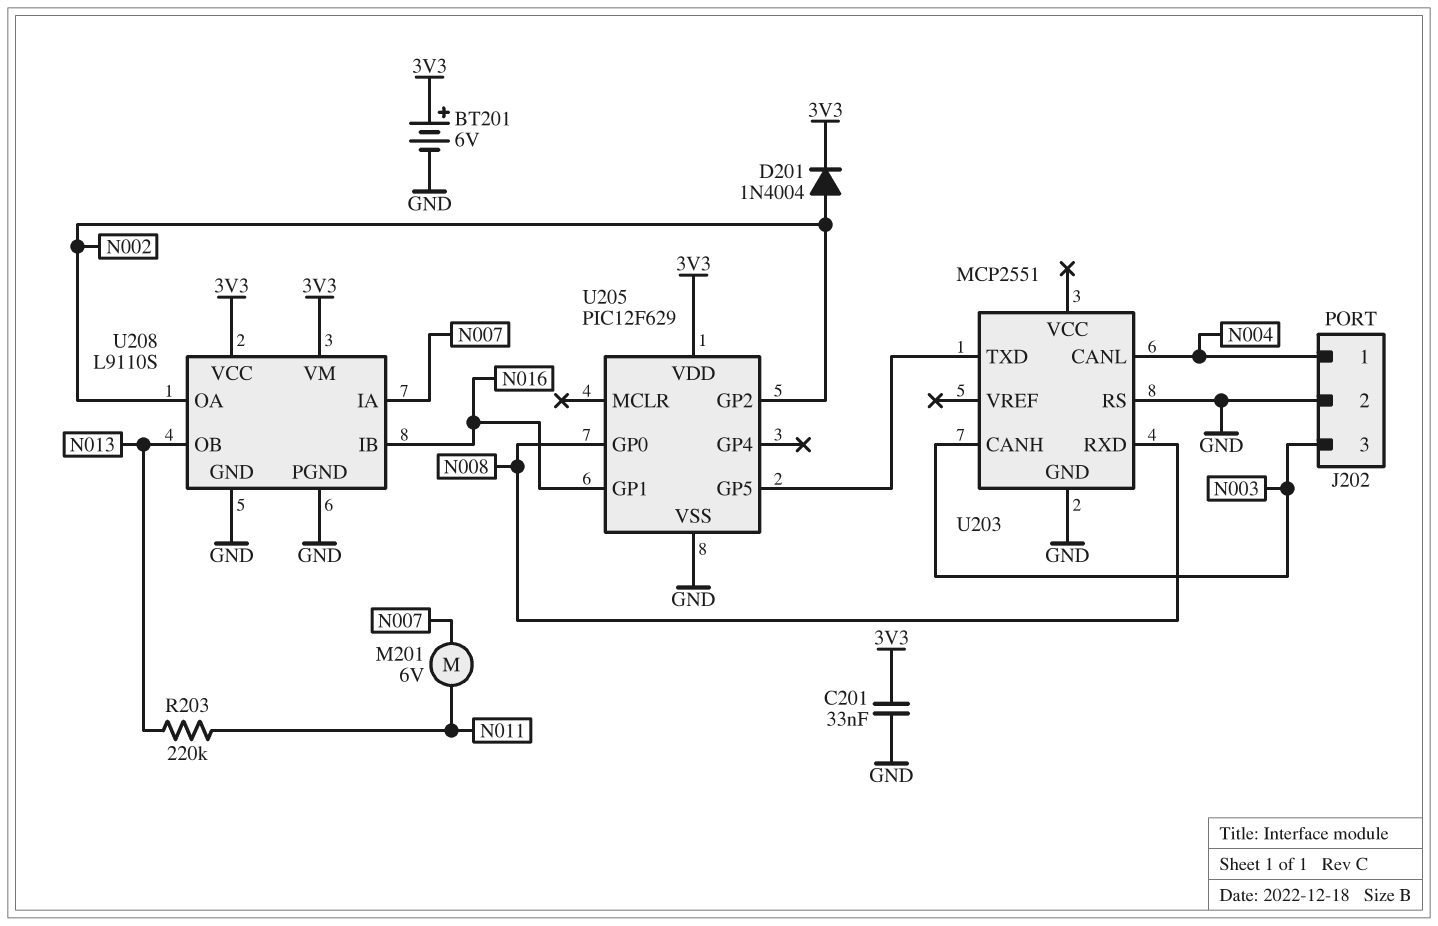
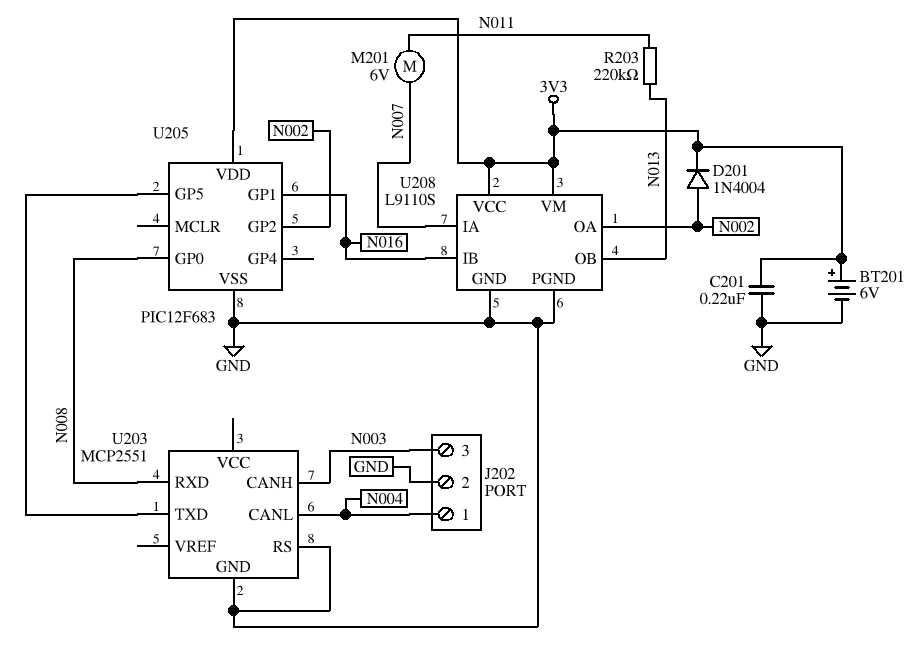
C201: 33nF (3V3, GND) -> 220nF (3V3, GND)
U205: PIC12F629 -> PIC12F683

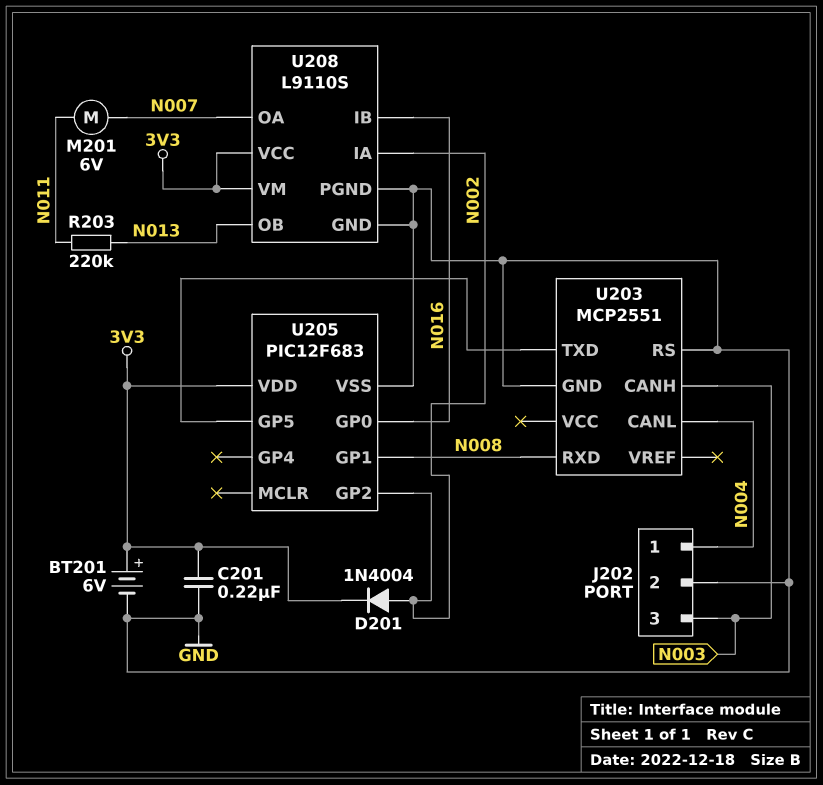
U205 pin GP0: N008 -> N016
U205 pin GP1: N016 -> N008
U208 pin IA: N007 -> N002
U208 pin OA: N002 -> N007

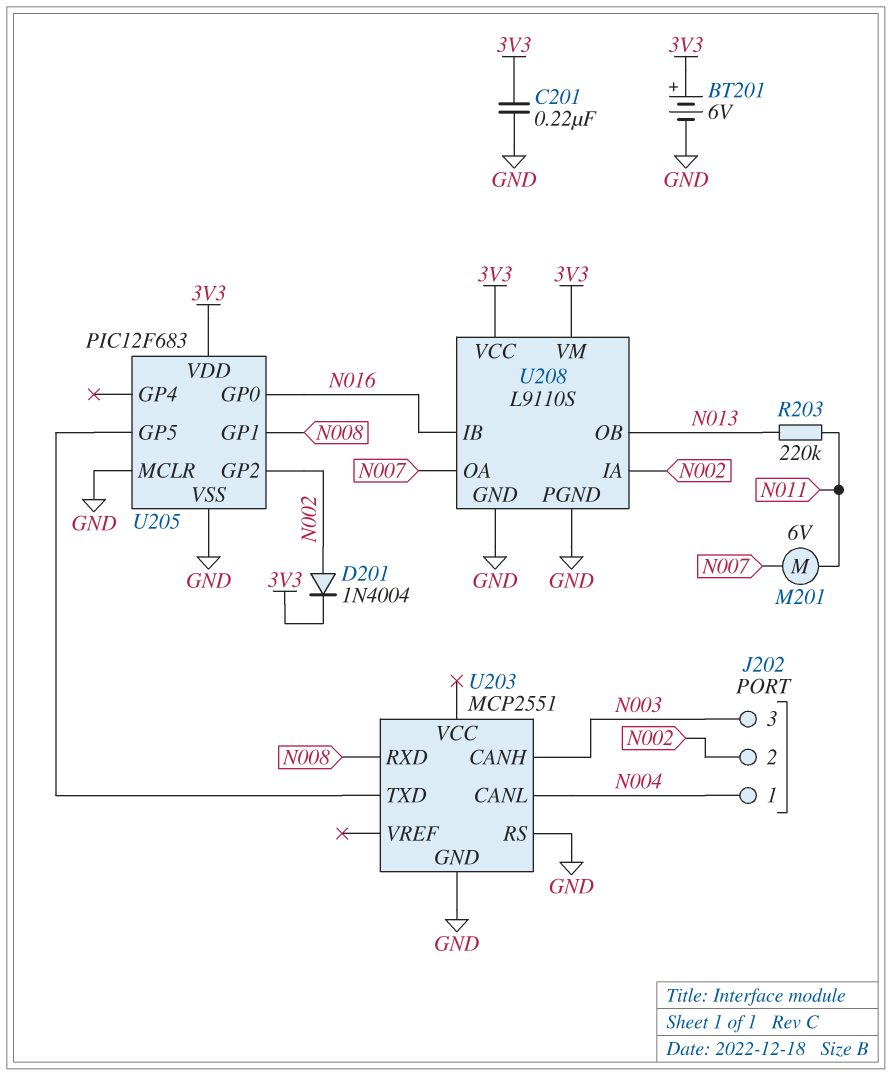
J202 pin 2: GND -> N002
U205 pin MCLR: none -> GND

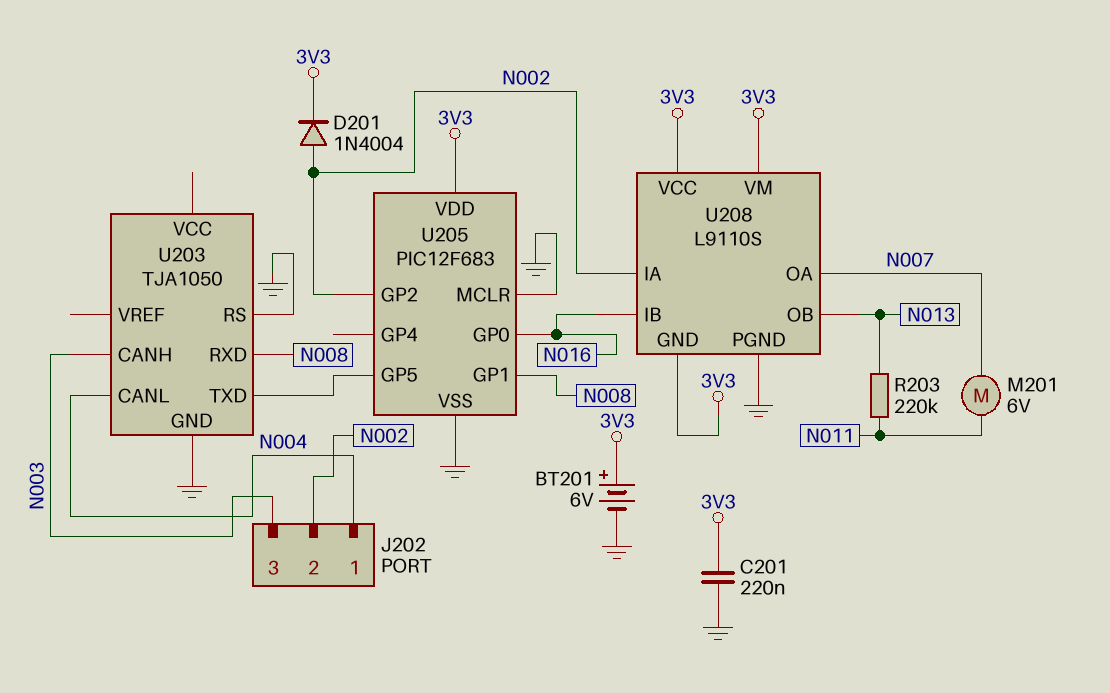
U203: MCP2551 -> TJA1050
U208 pin GND: GND -> 3V3

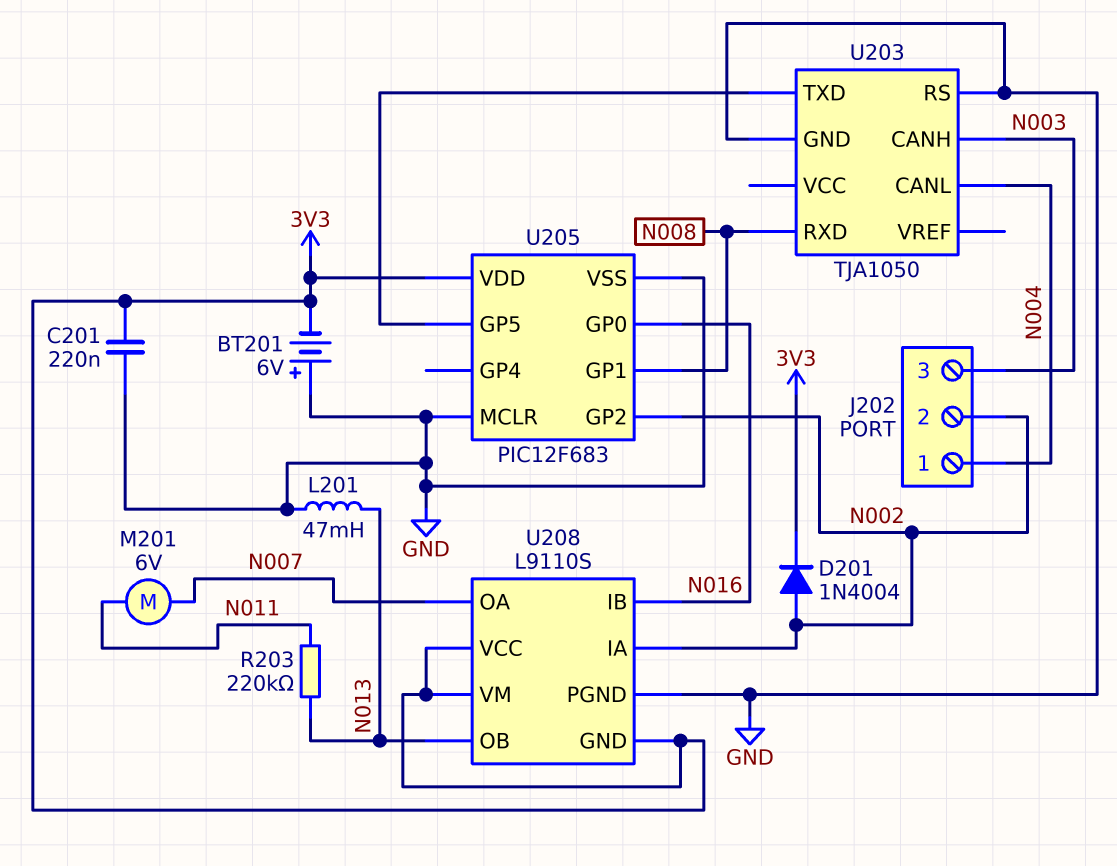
BT201: 6V (plus 3V3, minus GND) -> 6V (plus GND, minus 3V3)
L201: none -> 47mH (GND, N013)

